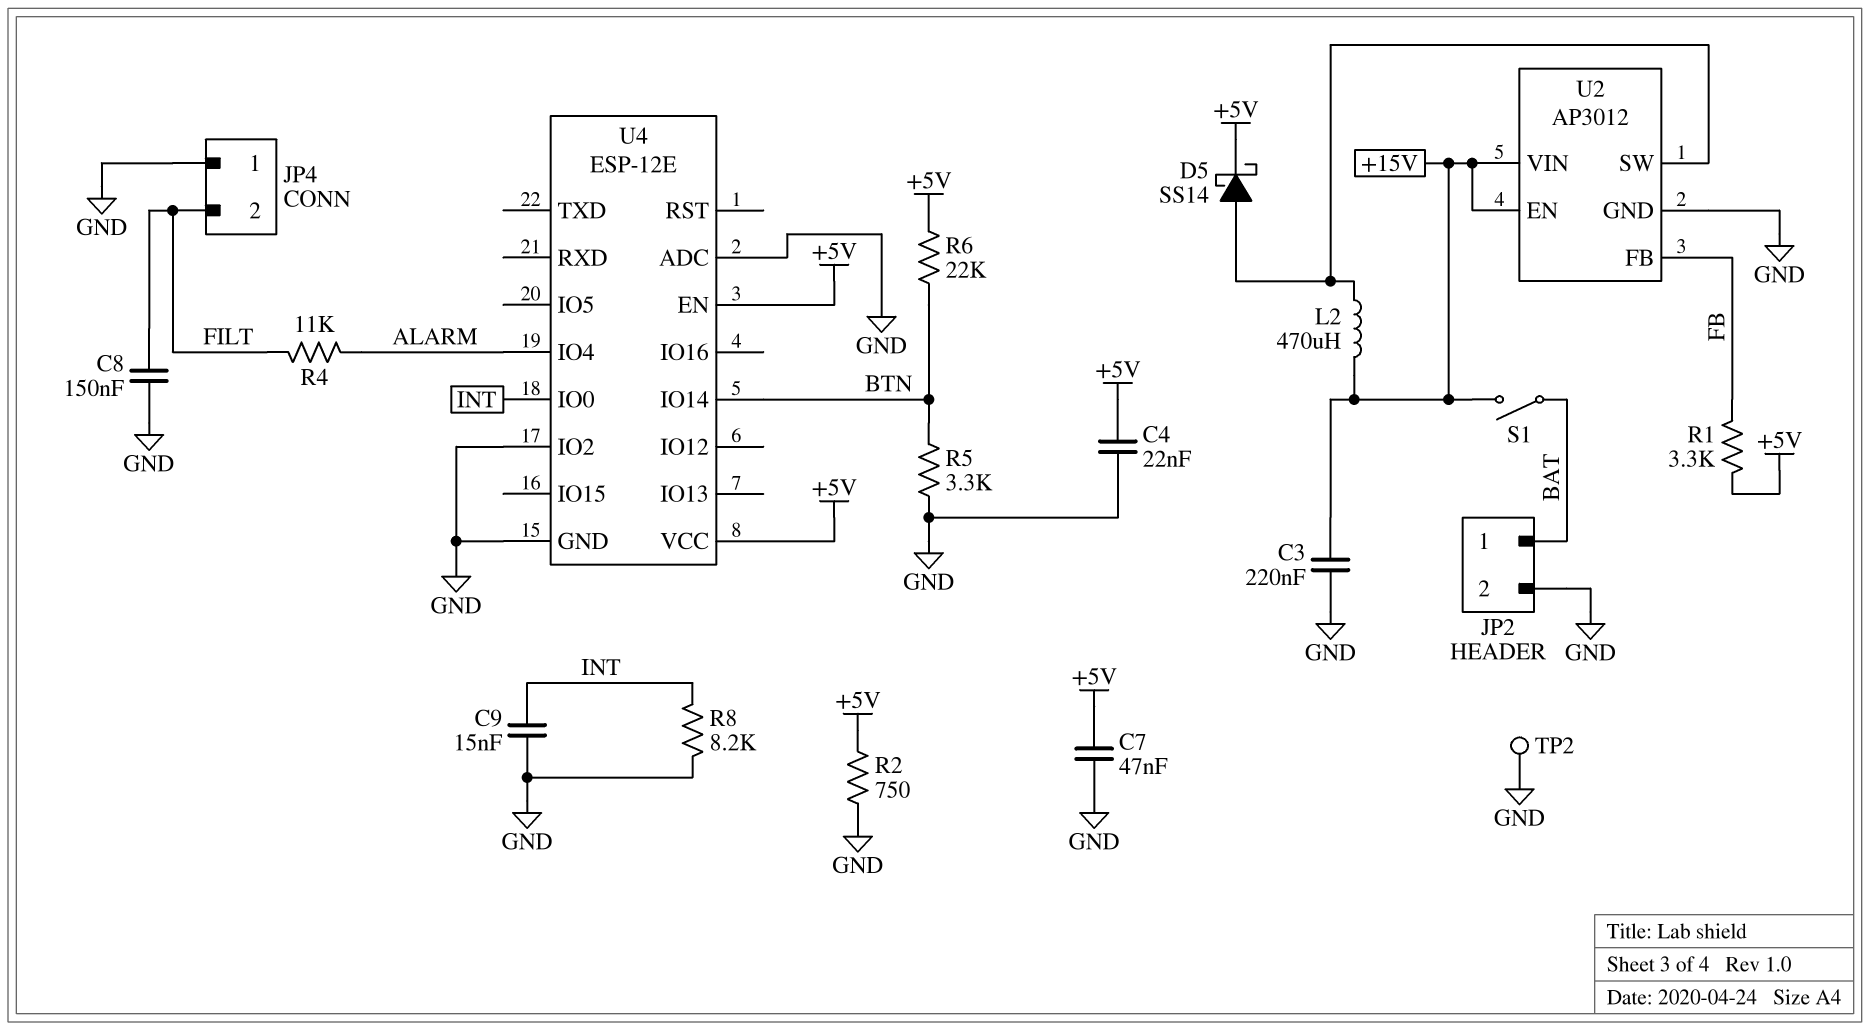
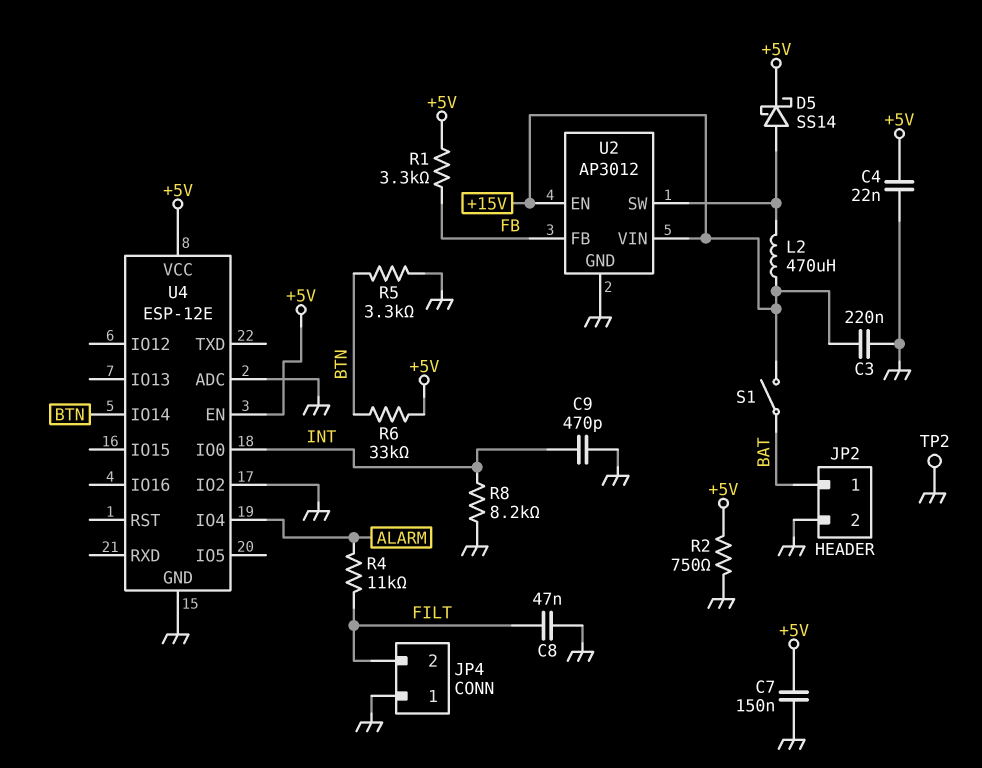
C7: 47nF (+5V, GND) -> 150nF (+5V, GND)
C8: 150nF (FILT, GND) -> 47nF (FILT, GND)
C9: 15nF (GND, INT) -> 470pF (GND, INT)
R6: 22k (+5V, BTN) -> 33k (+5V, BTN)

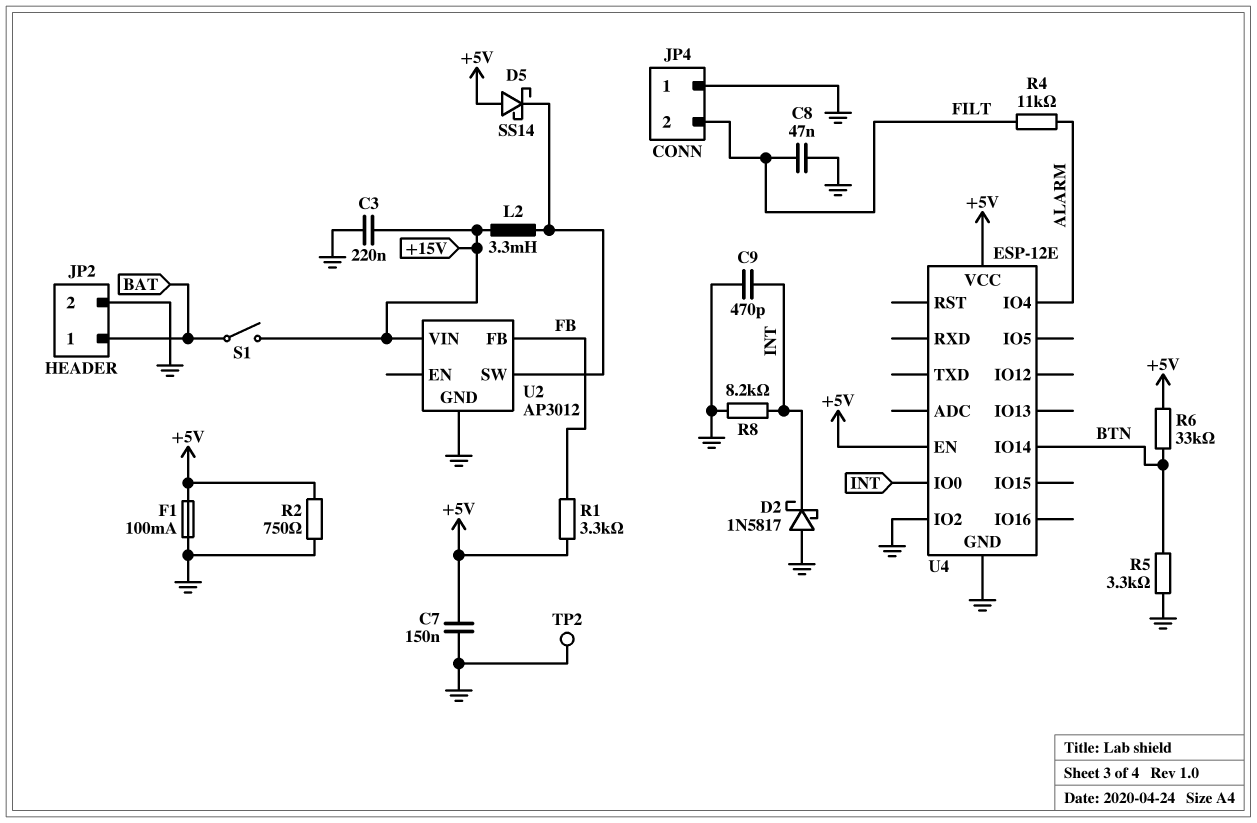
C4: 22nF (+5V, GND) -> none
D2: none -> schottky 1N5817 (A GND, K INT)
D5: schottky SS14 (A U2/SW, K +5V) -> schottky SS14 (A +5V, K U2/SW)
F1: none -> 100mA (+5V, GND)
L2: 470uH (+15V, U2/SW) -> 3.3mH (+15V, U2/SW)
U2 pin EN: +15V -> none
U4 pin ADC: GND -> none

